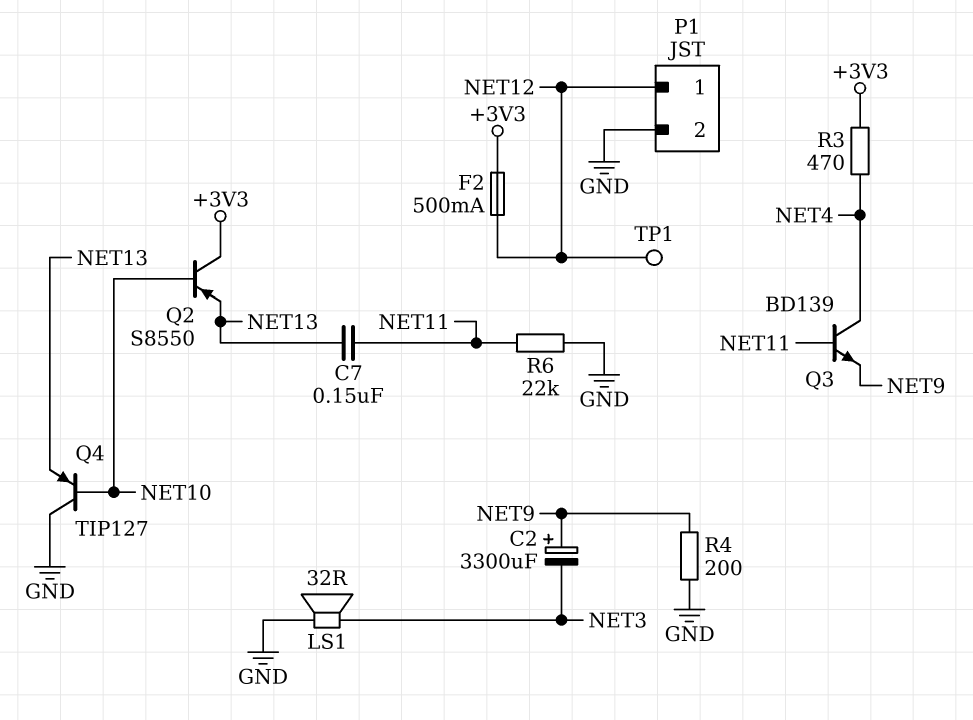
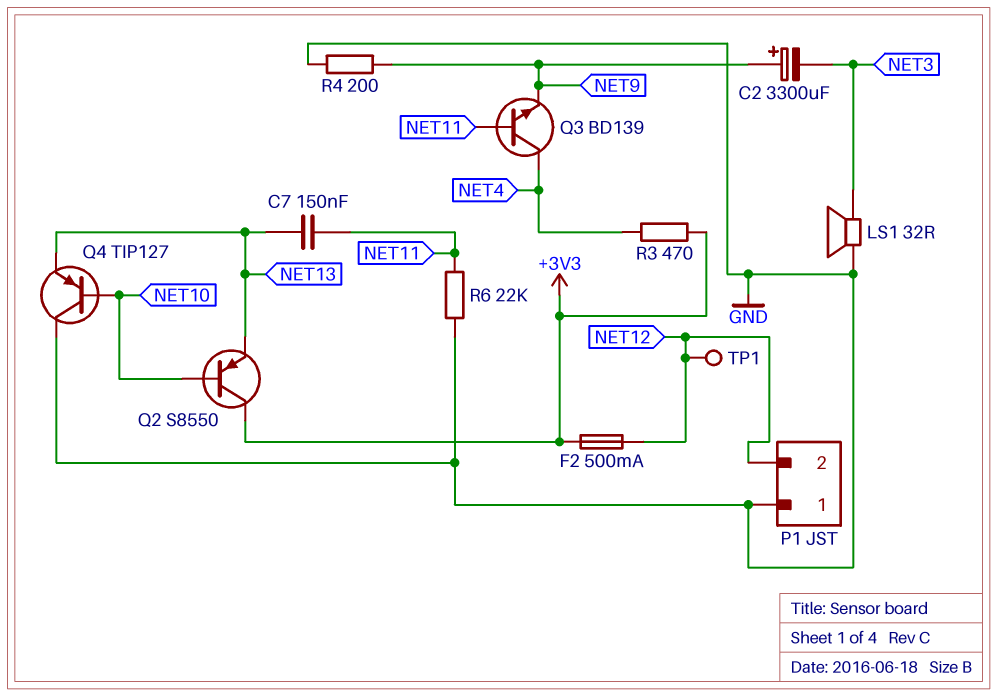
P1 pin 1: NET12 -> GND
P1 pin 2: GND -> NET12

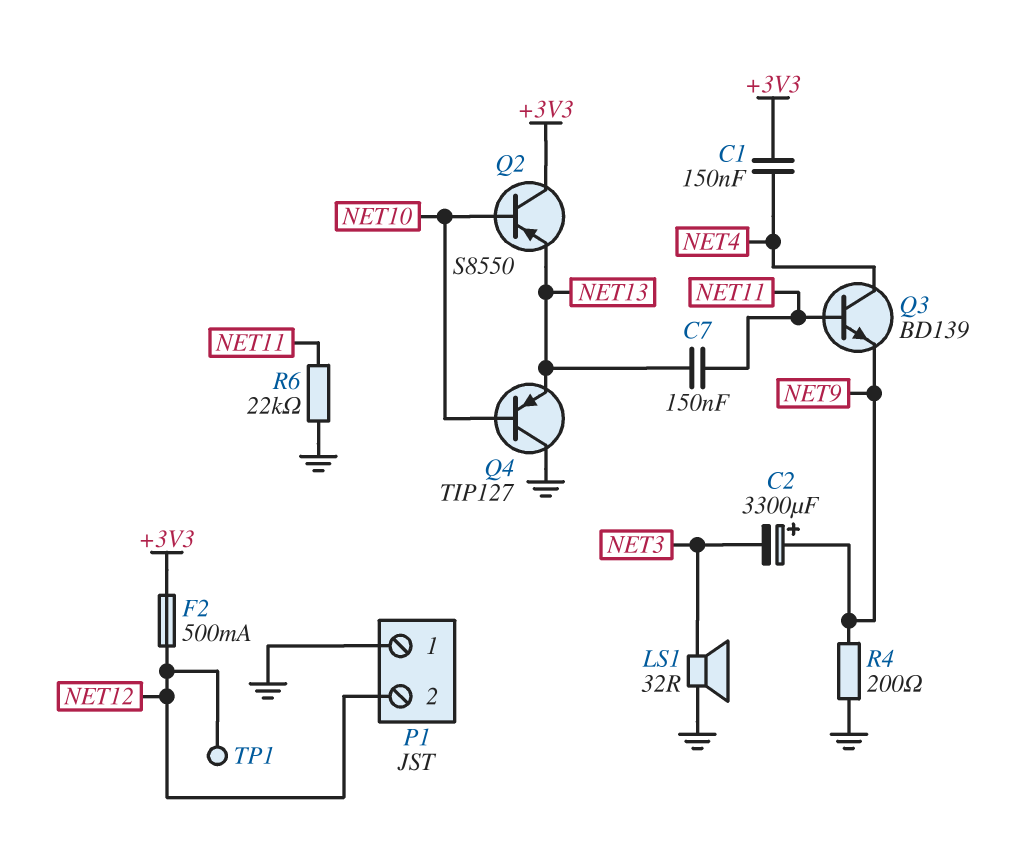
C1: none -> 150nF (+3V3, NET4)
R3: 470 (+3V3, NET4) -> none

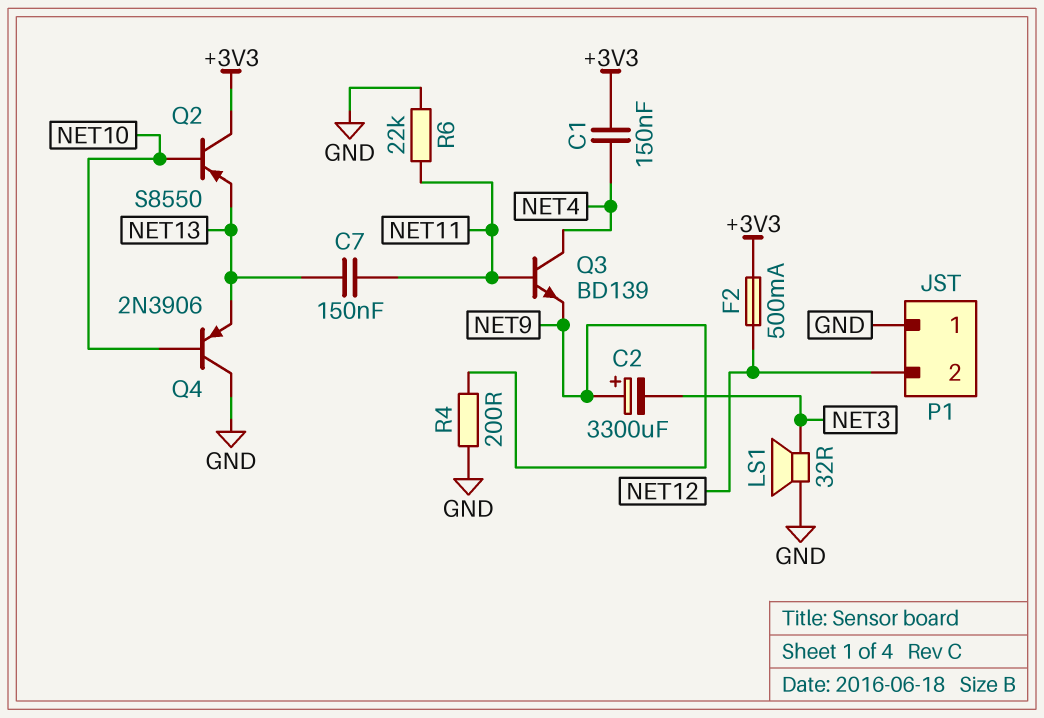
Q4: PNP TIP127 (B NET10, C GND, E NET13) -> PNP 2N3906 (B NET10, C GND, E NET13)
TP1: test point (NET12) -> none

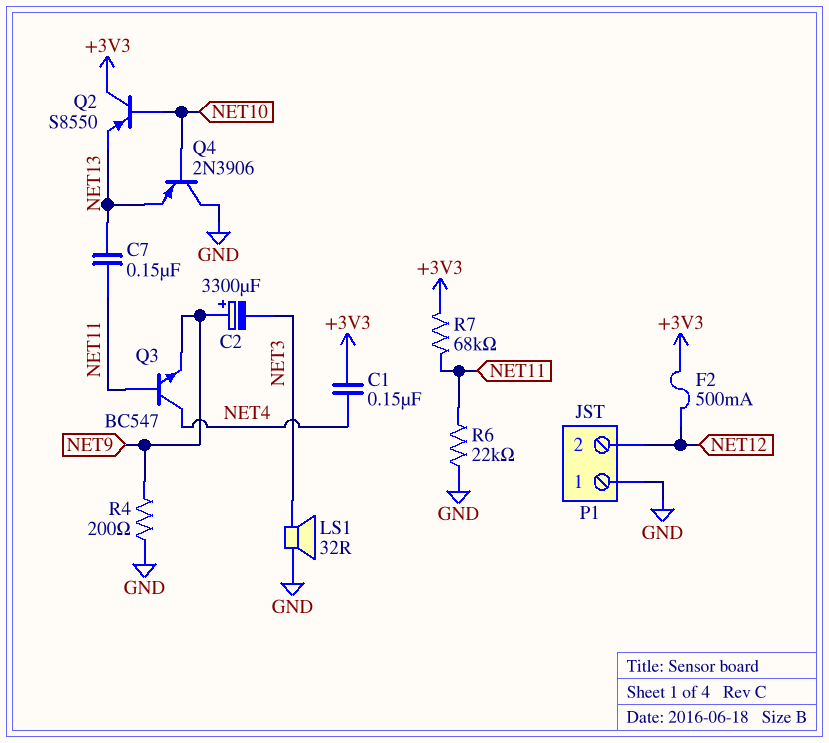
Q3: NPN BD139 (B NET11, C NET4, E NET9) -> NPN BC547 (B NET11, C NET4, E NET9)
R7: none -> 68k (+3V3, NET11)

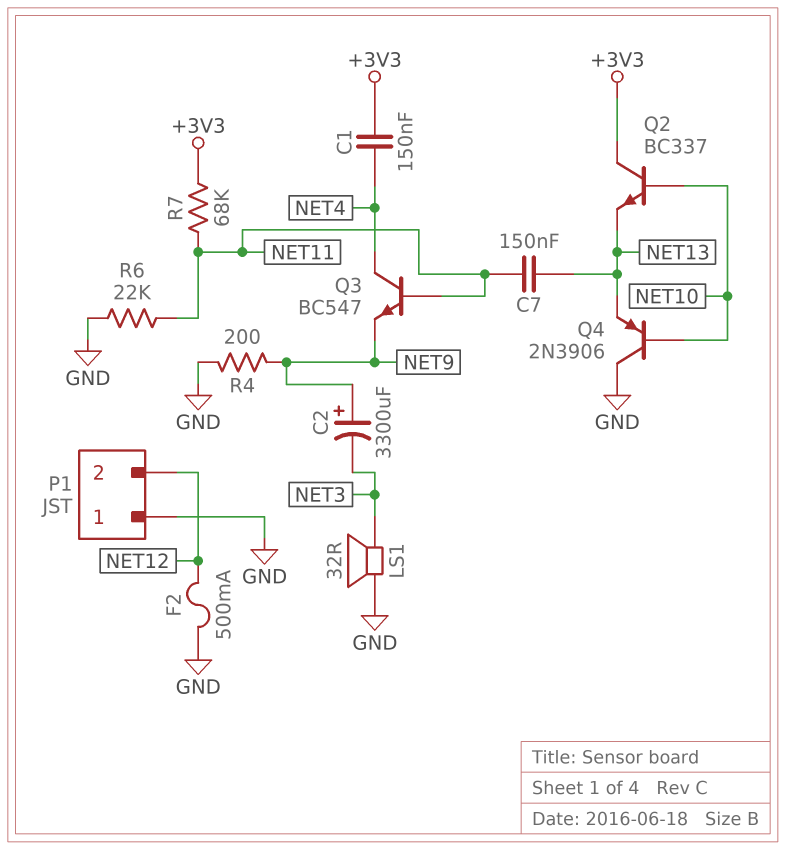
F2: 500mA (+3V3, NET12) -> 500mA (GND, NET12)
Q2: PNP S8550 (B NET10, C +3V3, E NET13) -> NPN BC337 (B NET10, C +3V3, E NET13)

